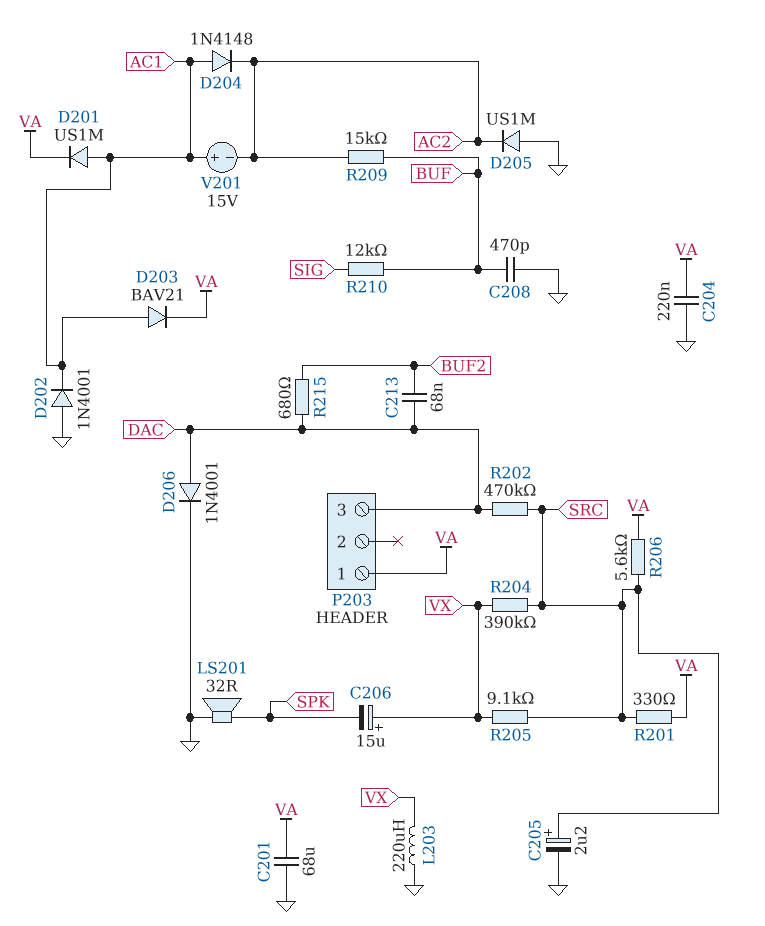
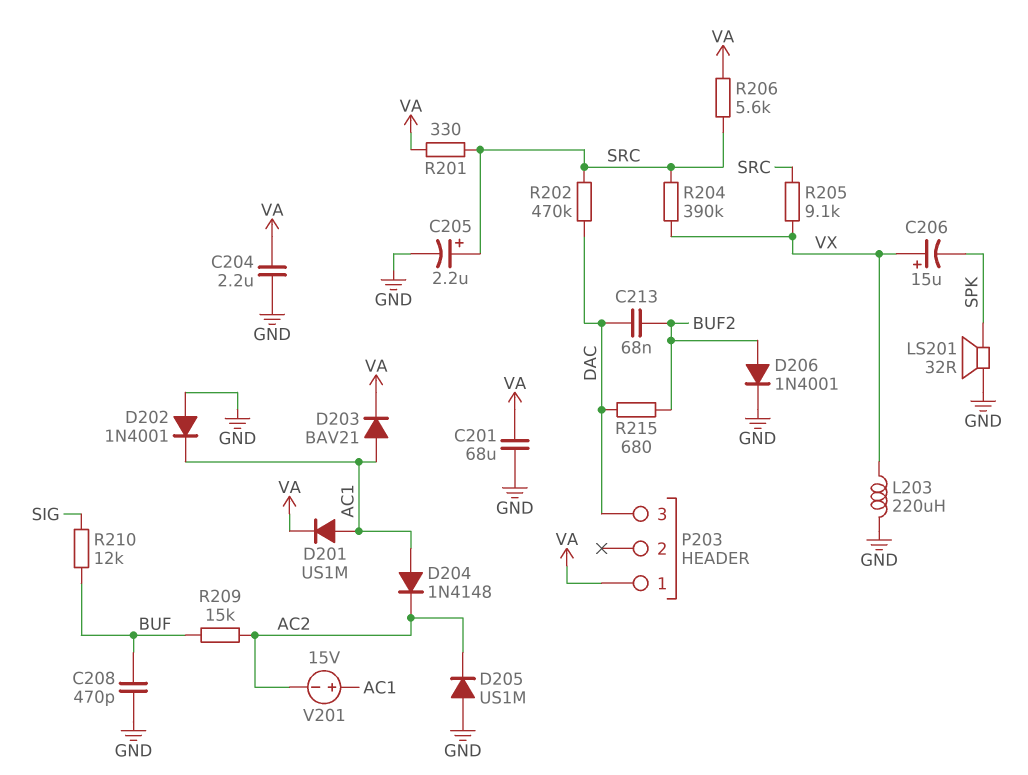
C204: 220nF (GND, VA) -> 2.2uF (GND, VA)
D206: diode 1N4001 (A DAC, K GND) -> diode 1N4001 (A BUF2, K GND)

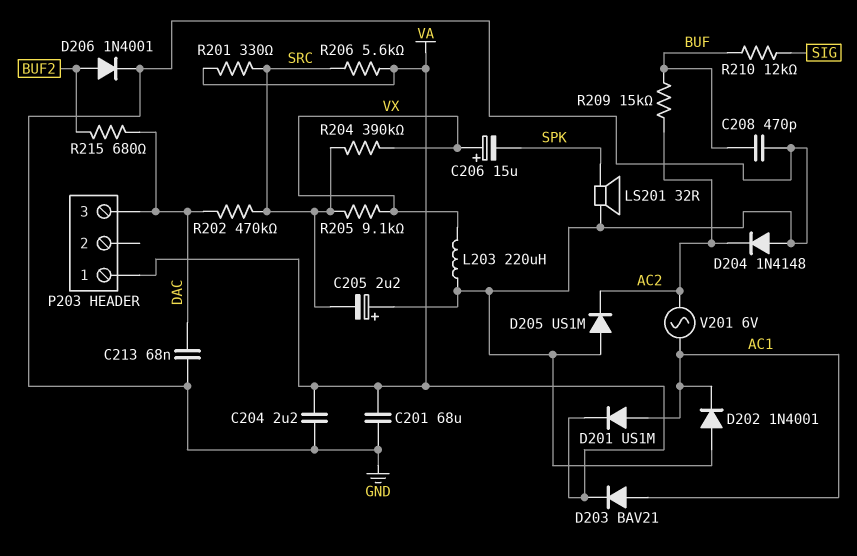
C205: 2.2uF (plus SRC, minus GND) -> 2.2uF (plus GND, minus SRC)
C213: 68nF (BUF2, DAC) -> 68nF (DAC, GND)
D204: diode 1N4148 (A AC1, K AC2) -> diode 1N4148 (A GND, K AC2)
V201: 15V (plus AC1, minus AC2) -> AC 6V (AC1, AC2)

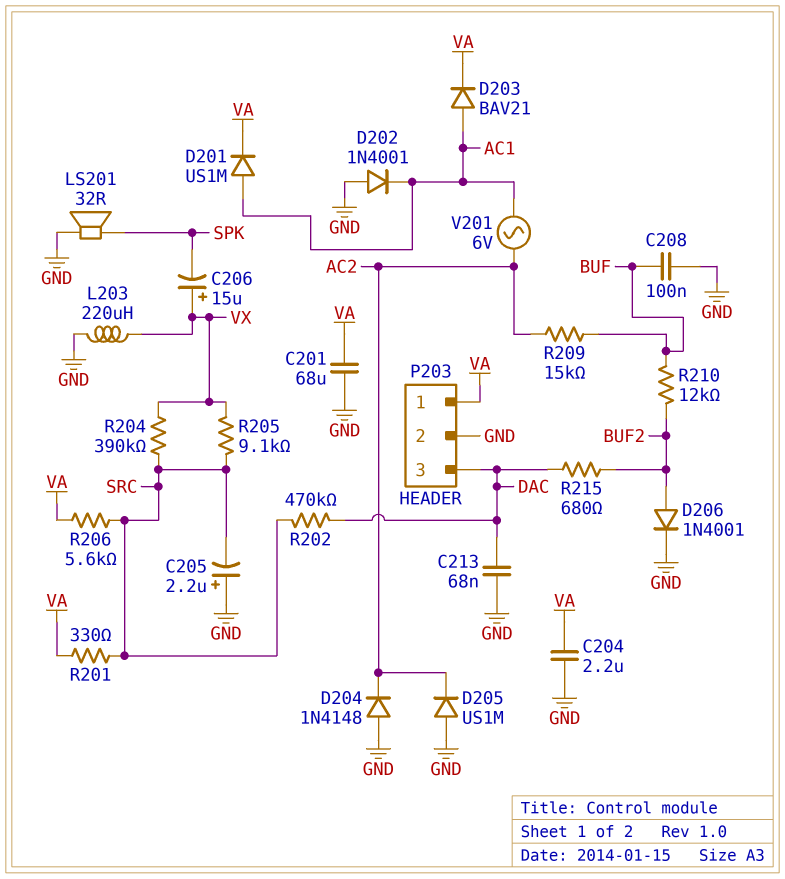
C208: 470pF (BUF, GND) -> 100nF (BUF, GND)
P203 pin 2: none -> GND
R210: 12k (BUF, SIG) -> 12k (BUF, BUF2)

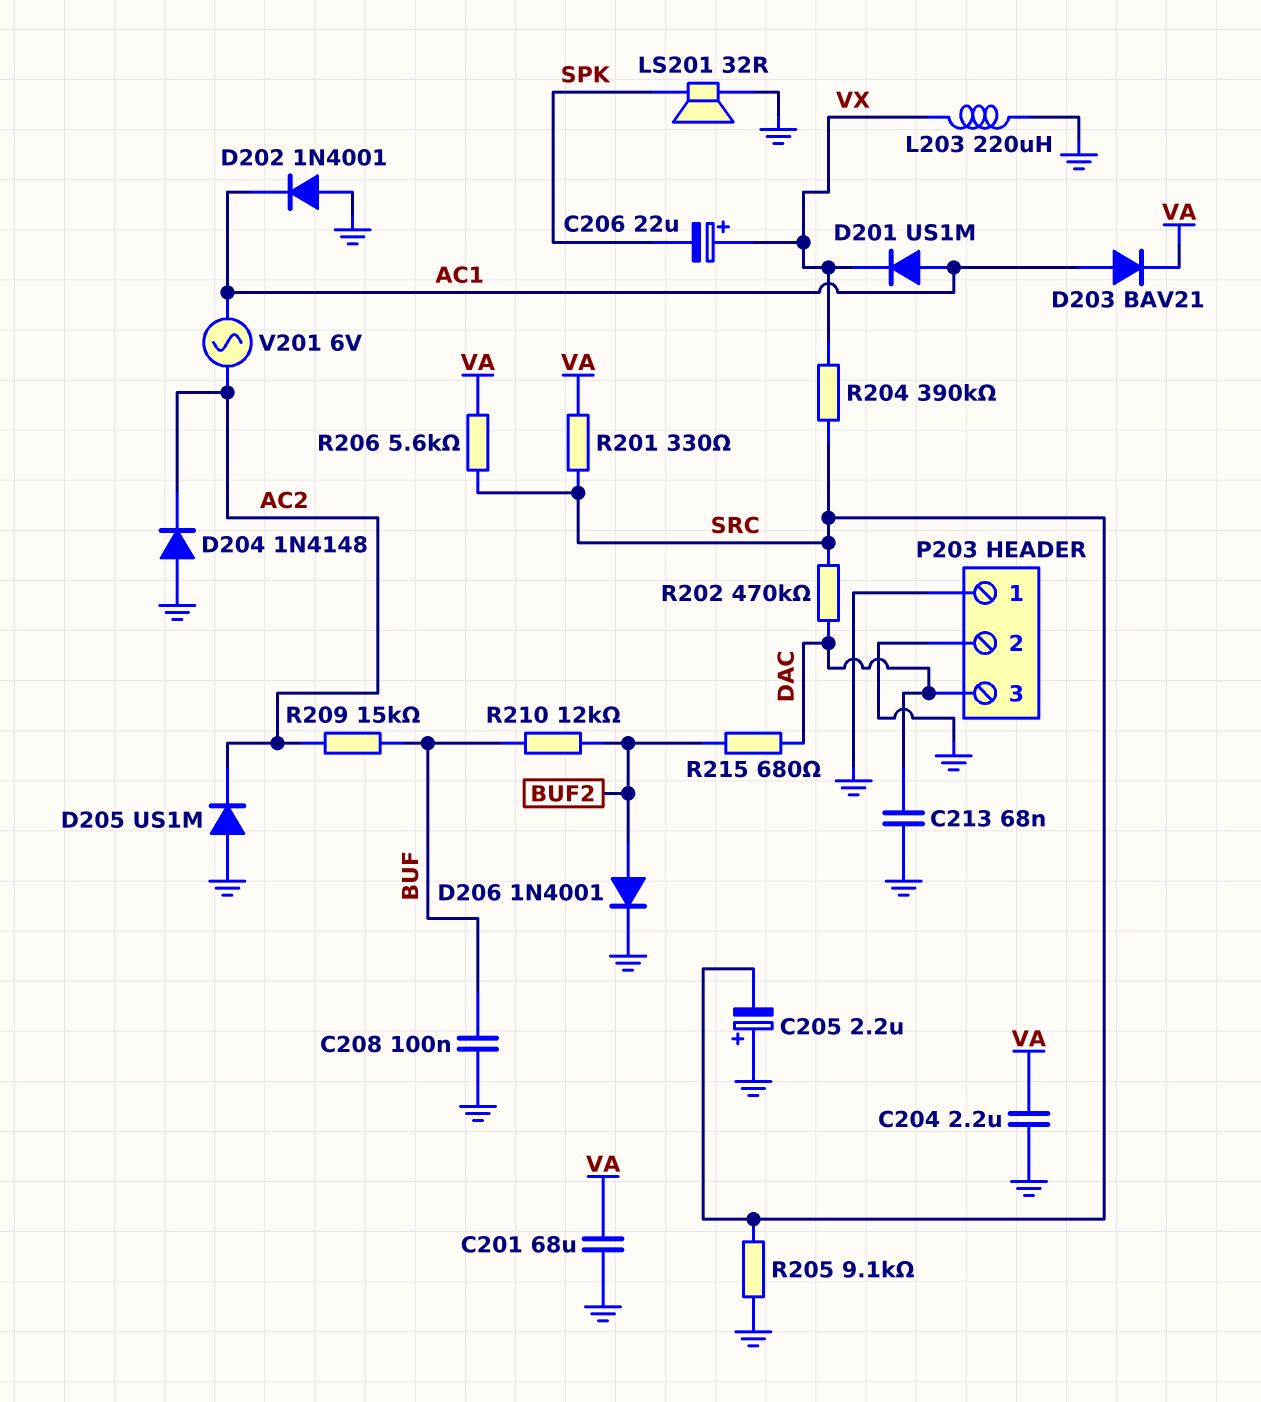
C206: 15uF (plus VX, minus SPK) -> 22uF (plus VX, minus SPK)
D201: diode US1M (A AC1, K VA) -> diode US1M (A AC1, K VX)
P203 pin 1: VA -> GND
R205: 9.1k (SRC, VX) -> 9.1k (GND, SRC)

